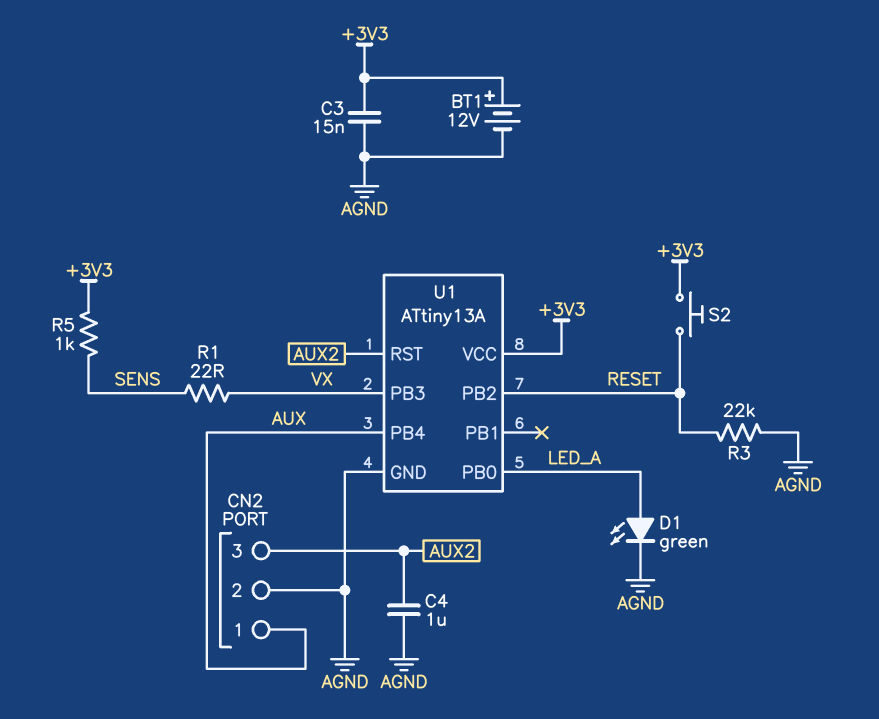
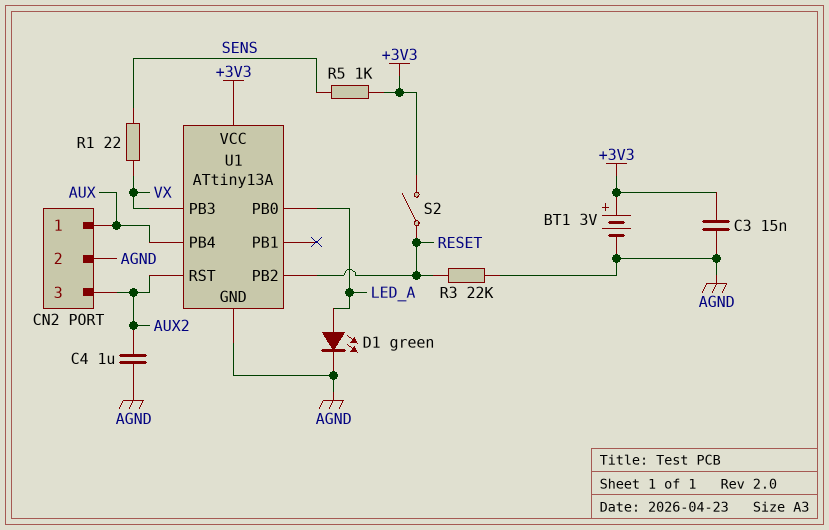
BT1: 12V (plus +3V3, minus AGND) -> 3V (plus +3V3, minus AGND)
S2: button (+3V3, RESET) -> switch (+3V3, RESET)

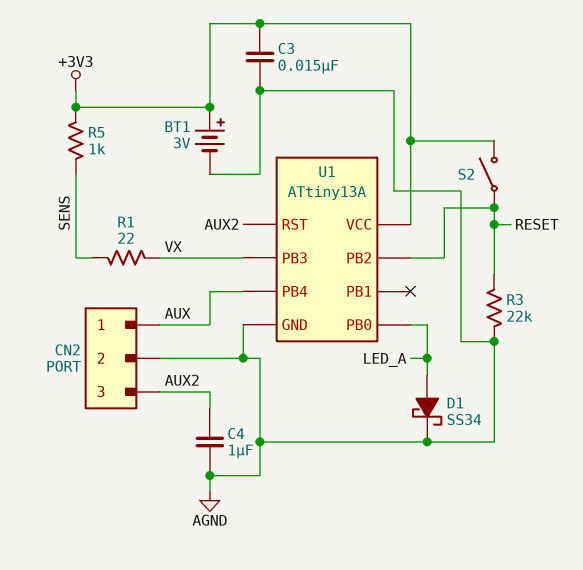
D1: LED green (A LED_A, K AGND) -> schottky SS34 (A LED_A, K AGND)

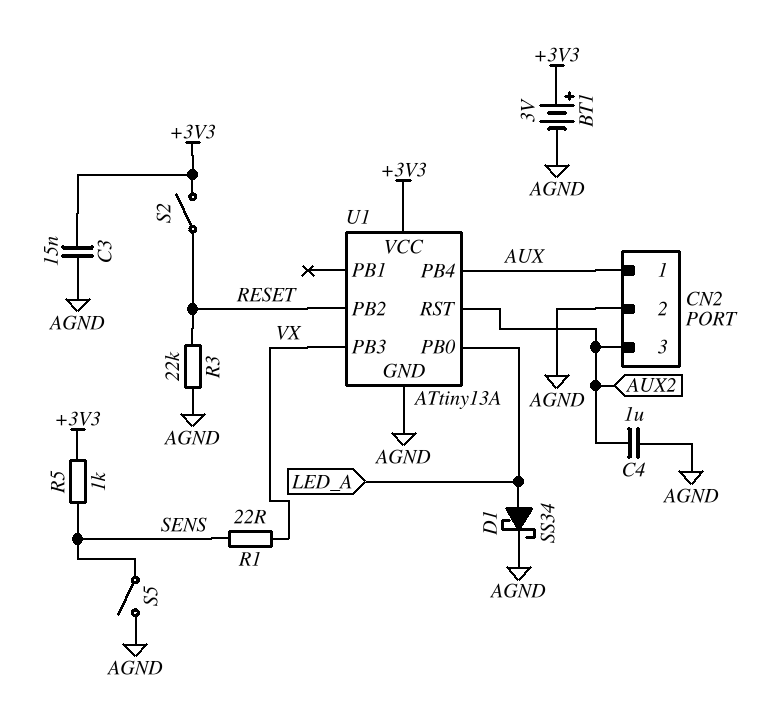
S5: none -> switch (AGND, SENS)

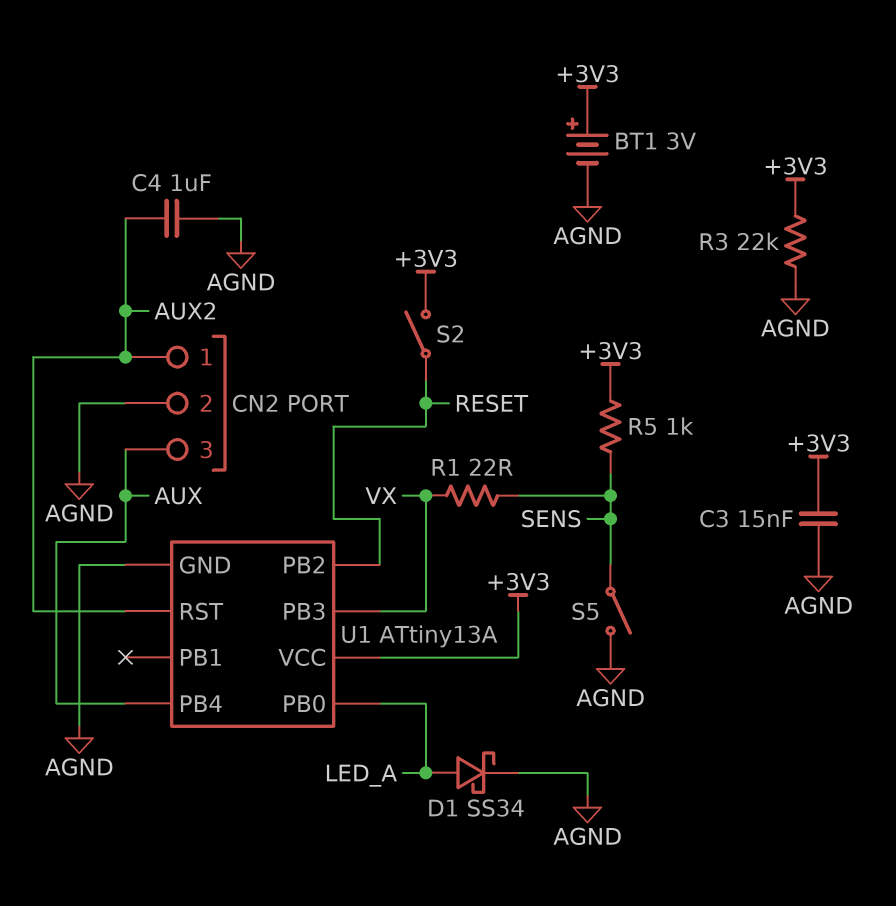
CN2 pin 1: AUX -> AUX2
CN2 pin 3: AUX2 -> AUX
R3: 22k (AGND, RESET) -> 22k (+3V3, AGND)

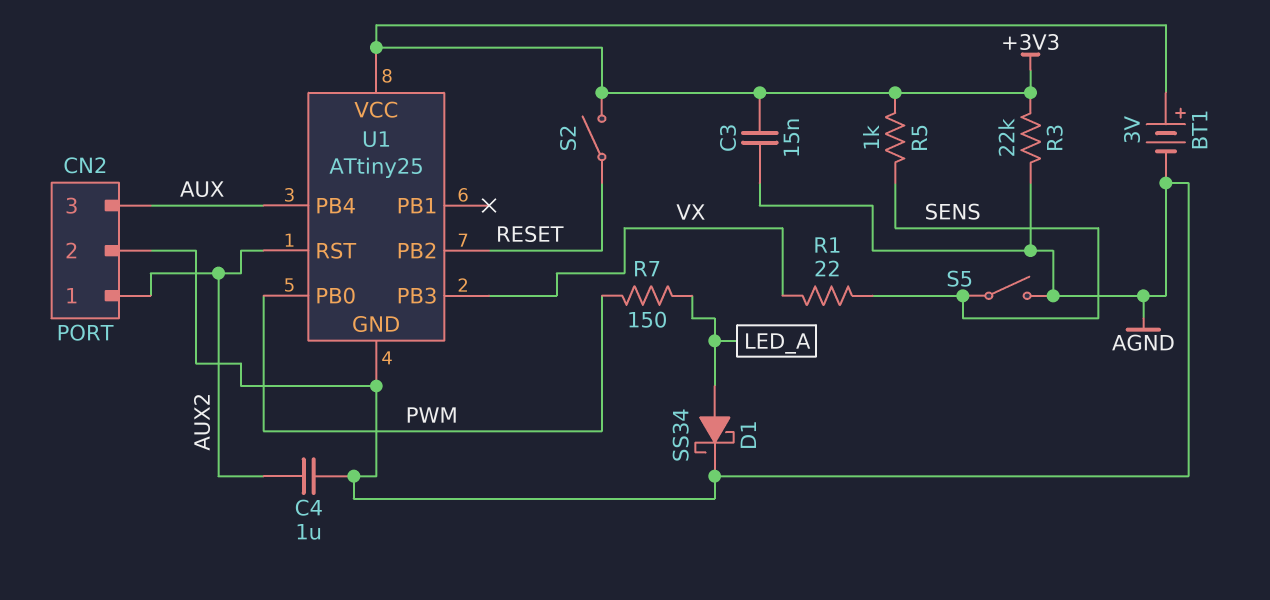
R7: none -> 150 (LED_A, PWM)
U1: ATtiny13A -> ATtiny25
U1 pin PB0: LED_A -> PWM

